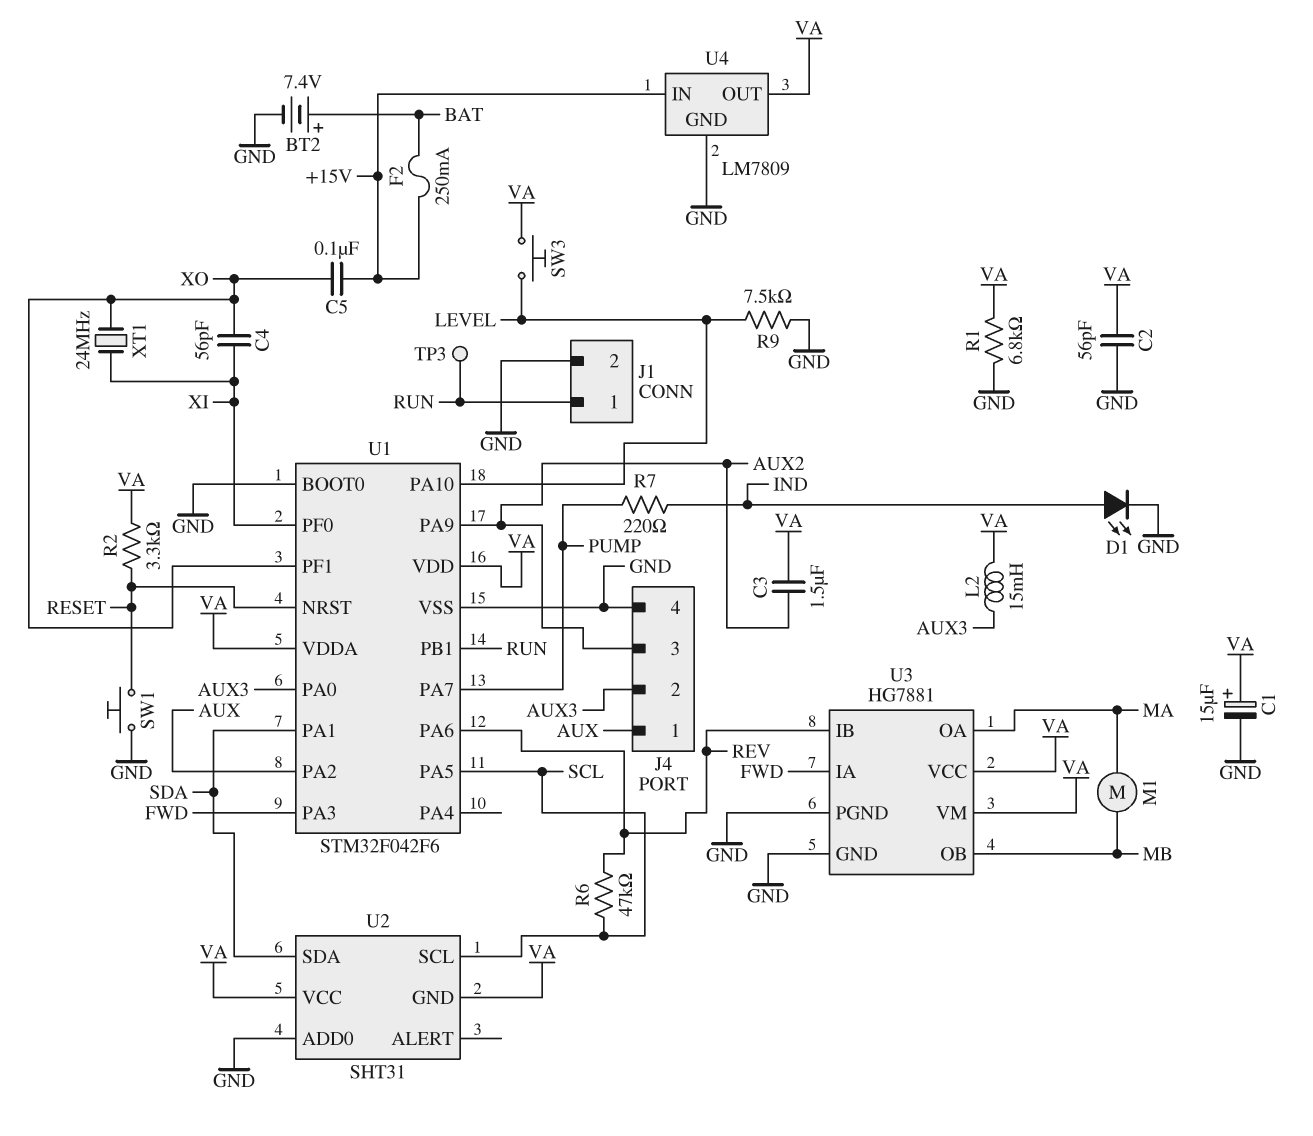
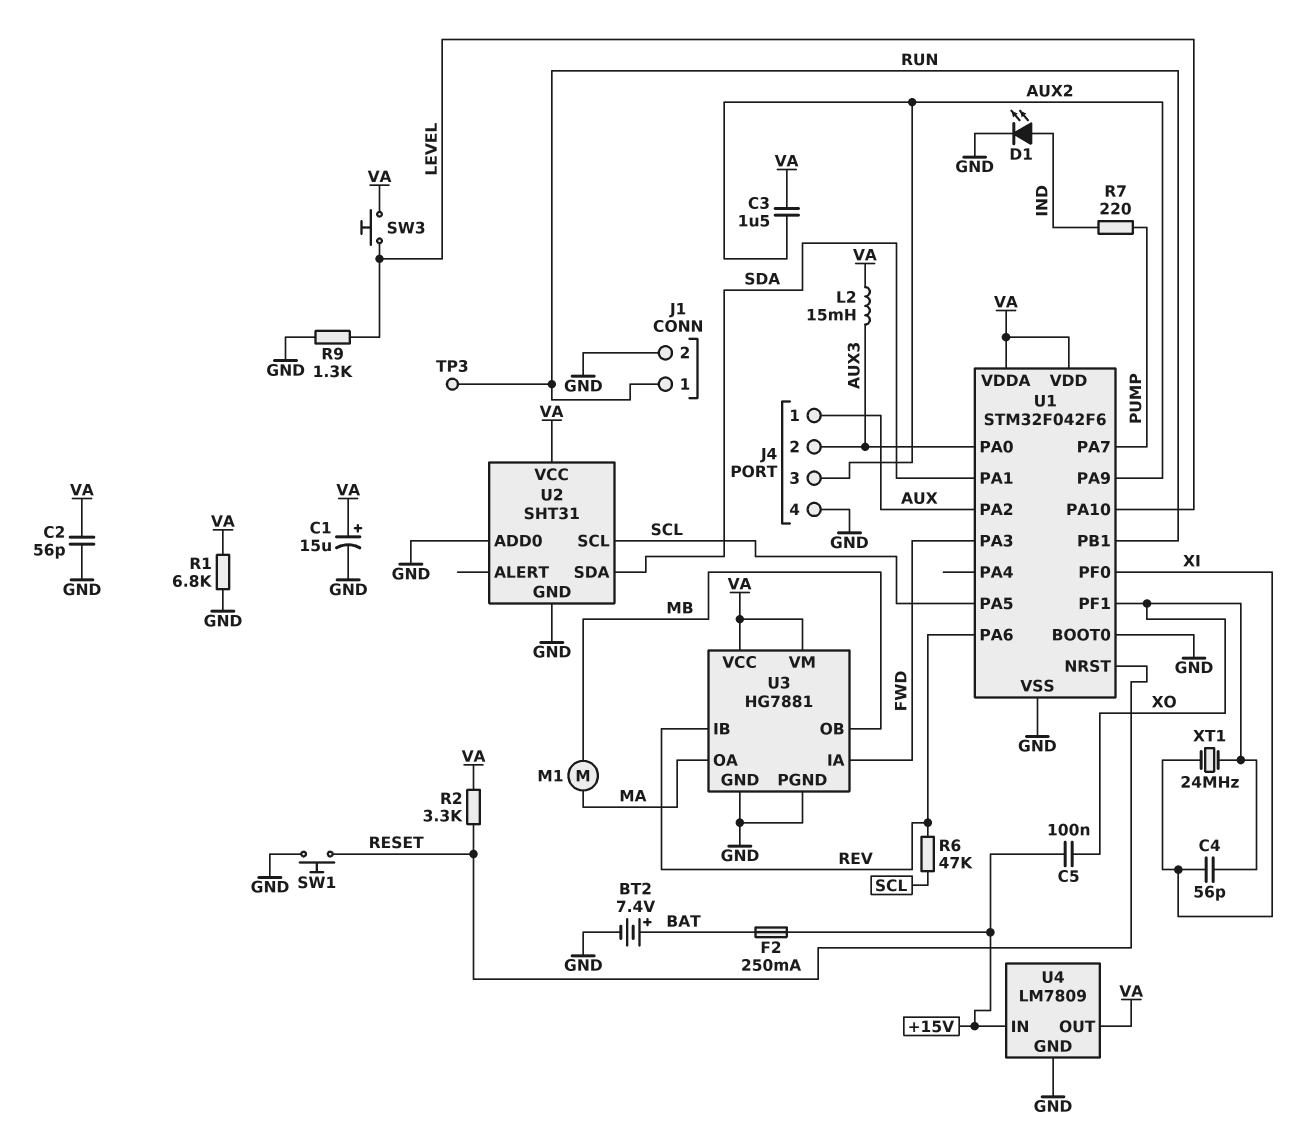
R9: 7.5k (GND, LEVEL) -> 1.3k (GND, LEVEL)
U2 pin GND: VA -> GND

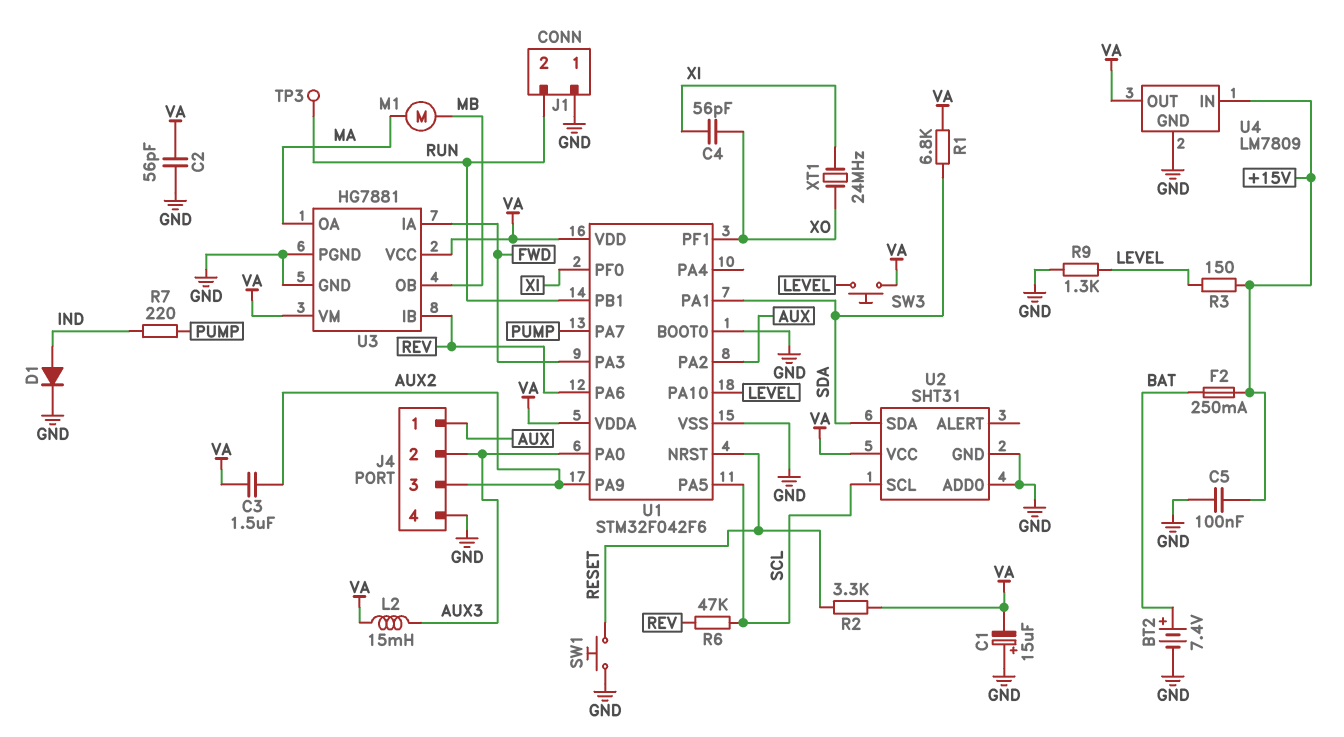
C1: 15uF (plus VA, minus GND) -> 15uF (plus GND, minus VA)
C5: 100nF (+15V, XO) -> 100nF (+15V, GND)
D1: LED (A IND, K GND) -> diode (A IND, K GND)
J1 pin 1: RUN -> GND
J1 pin 2: GND -> RUN
R1: 6.8k (GND, VA) -> 6.8k (SDA, VA)
R3: none -> 150 (+15V, LEVEL)

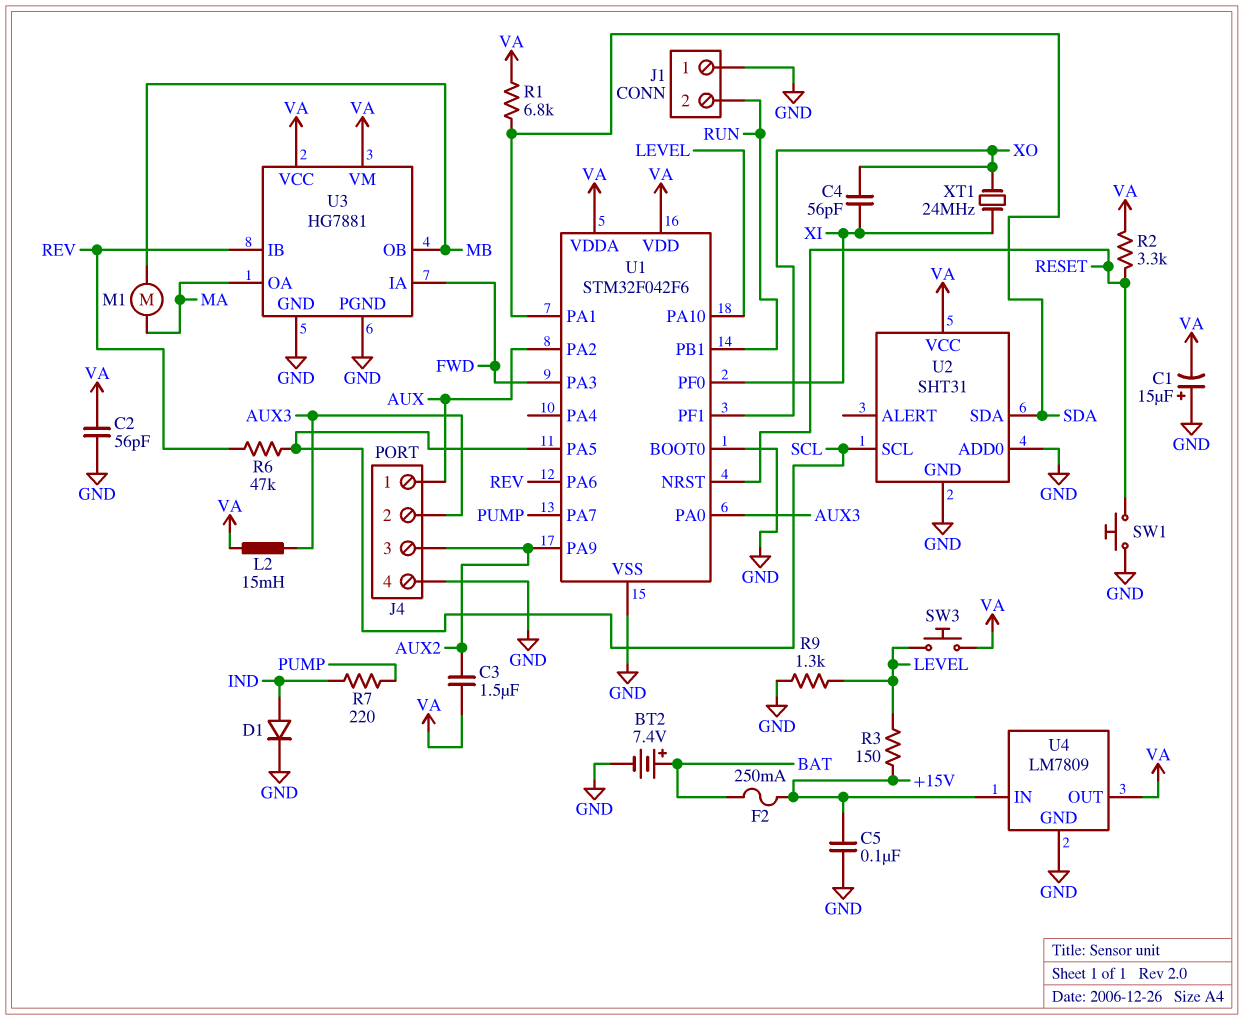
TP3: test point (RUN) -> none

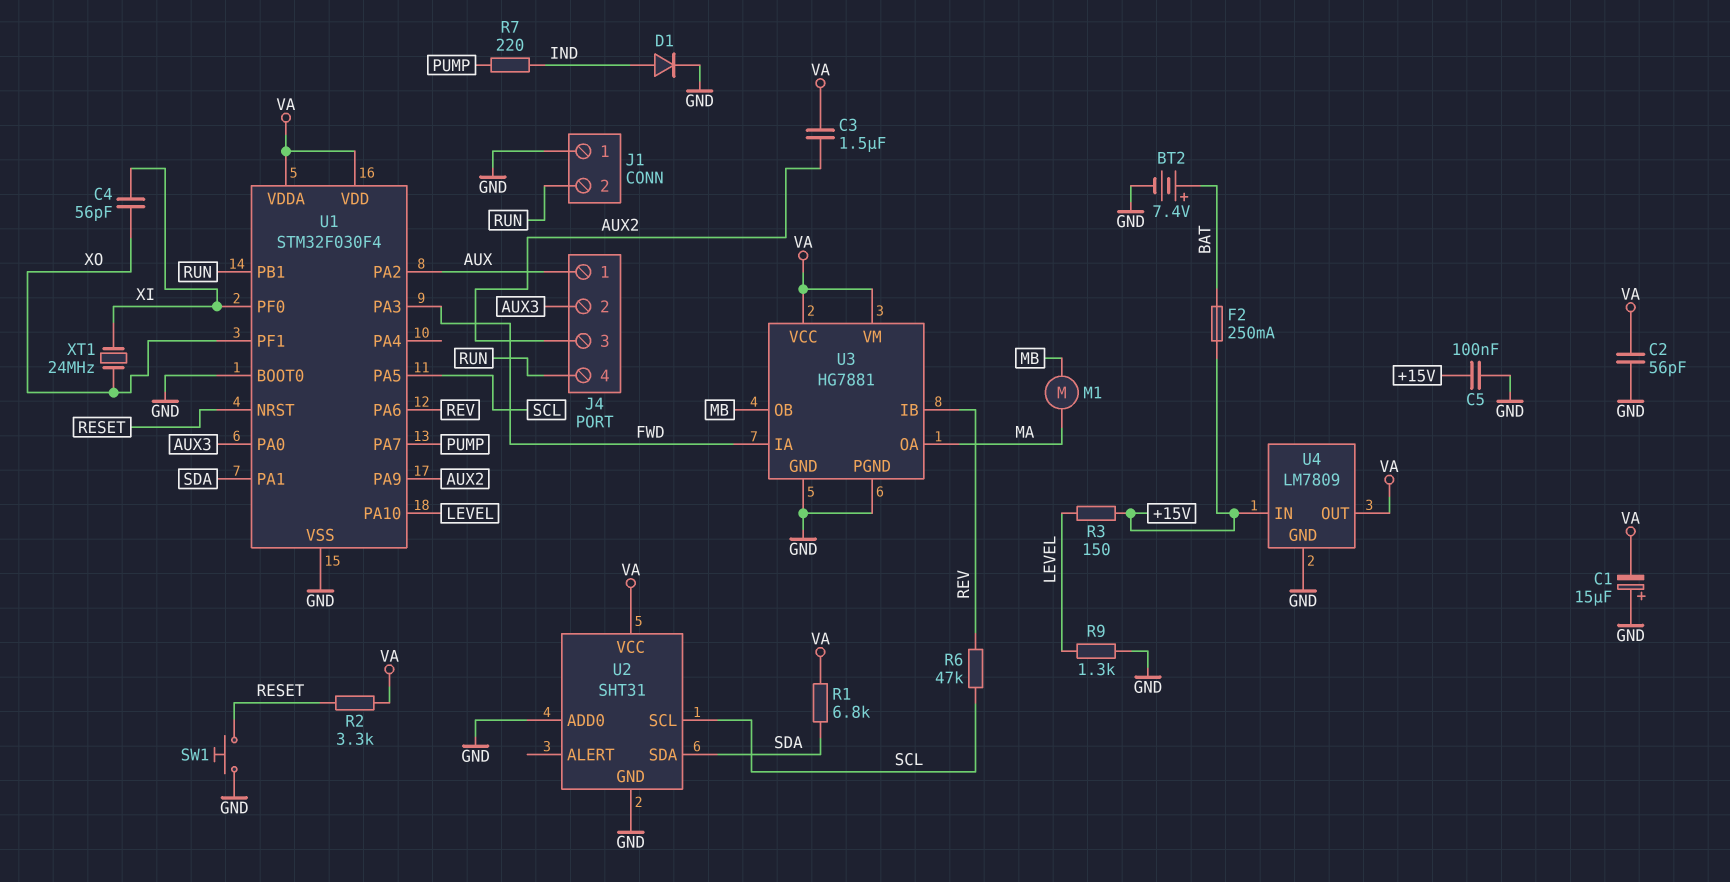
J4 pin 4: GND -> RUN
L2: 15mH (AUX3, VA) -> none
SW3: button (LEVEL, VA) -> none
U1: STM32F042F6 -> STM32F030F4

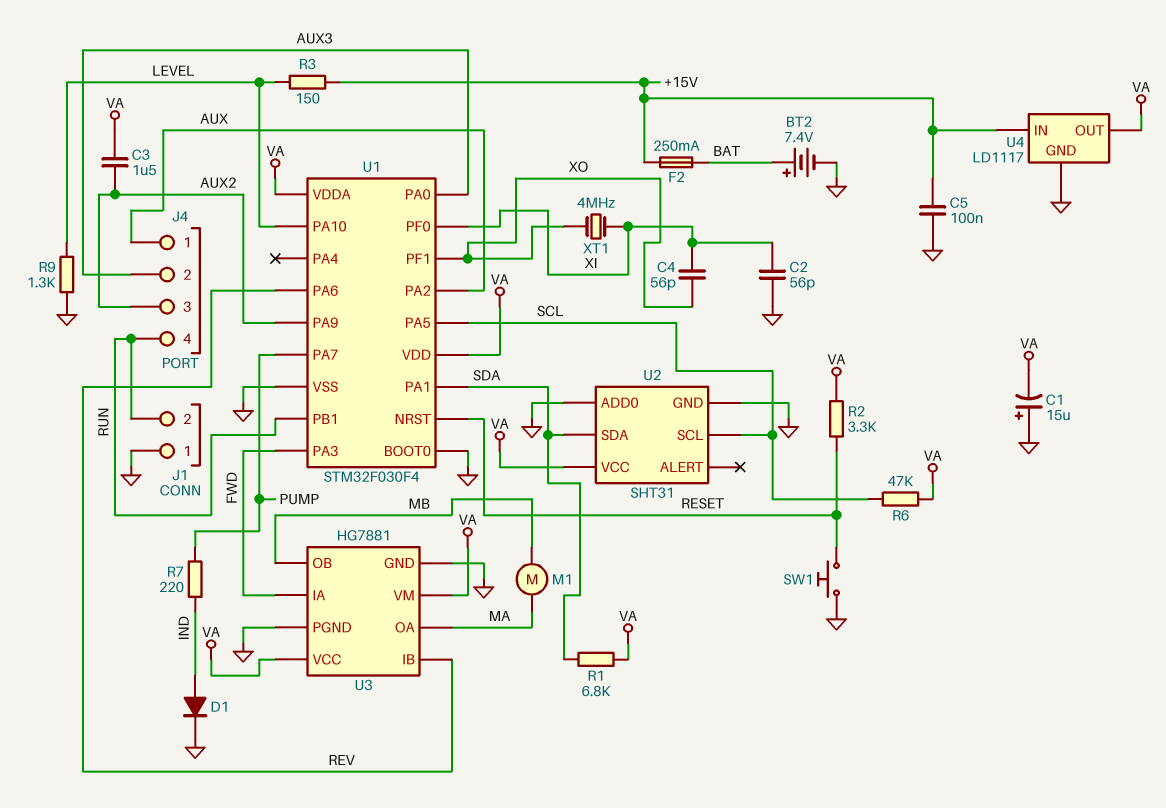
C2: 56pF (GND, VA) -> 56pF (GND, XI)
R6: 47k (REV, SCL) -> 47k (SCL, VA)
U4: LM7809 -> LD1117
XT1: 24MHz (XI, XO) -> 4MHz (XI, XO)

